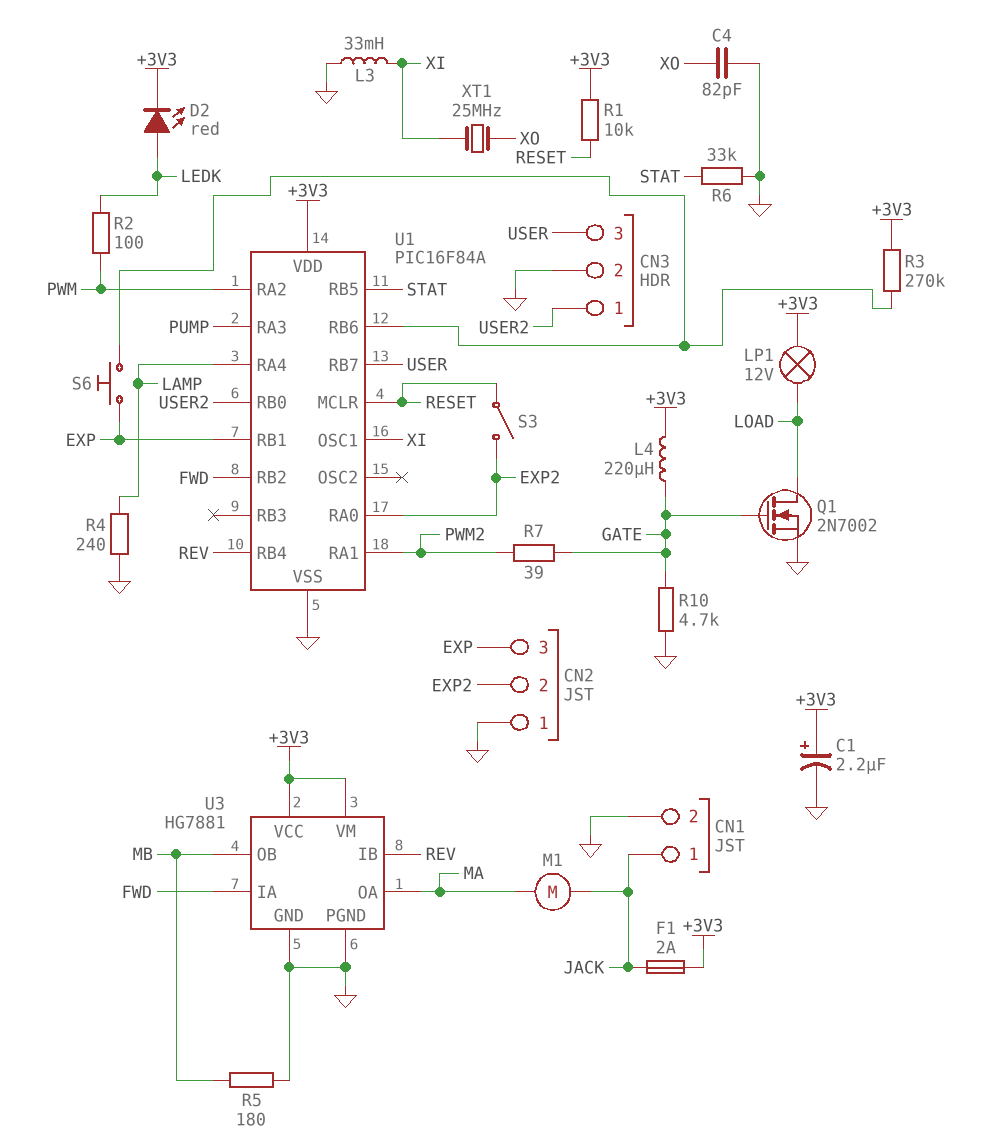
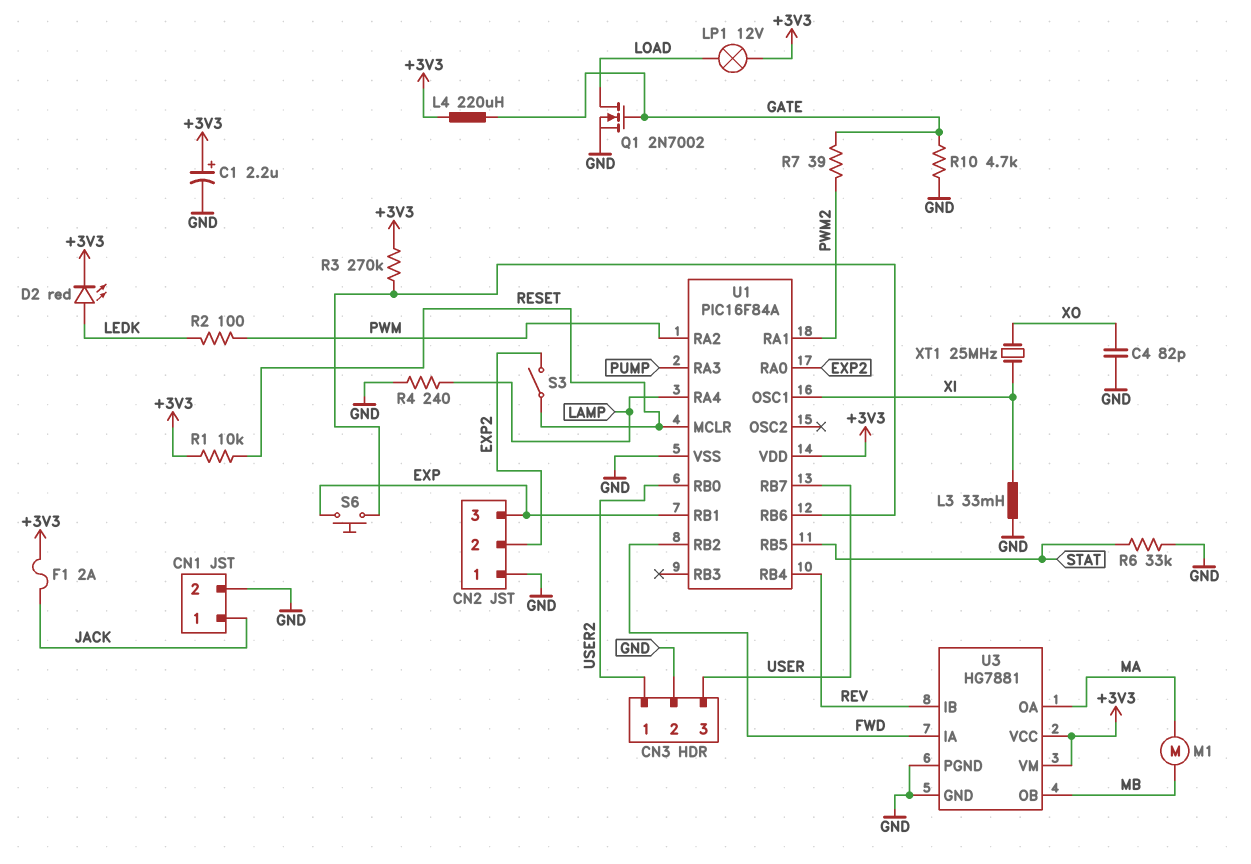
M1: motor (JACK, MA) -> motor (MA, MB)
R5: 180 (GND, MB) -> none

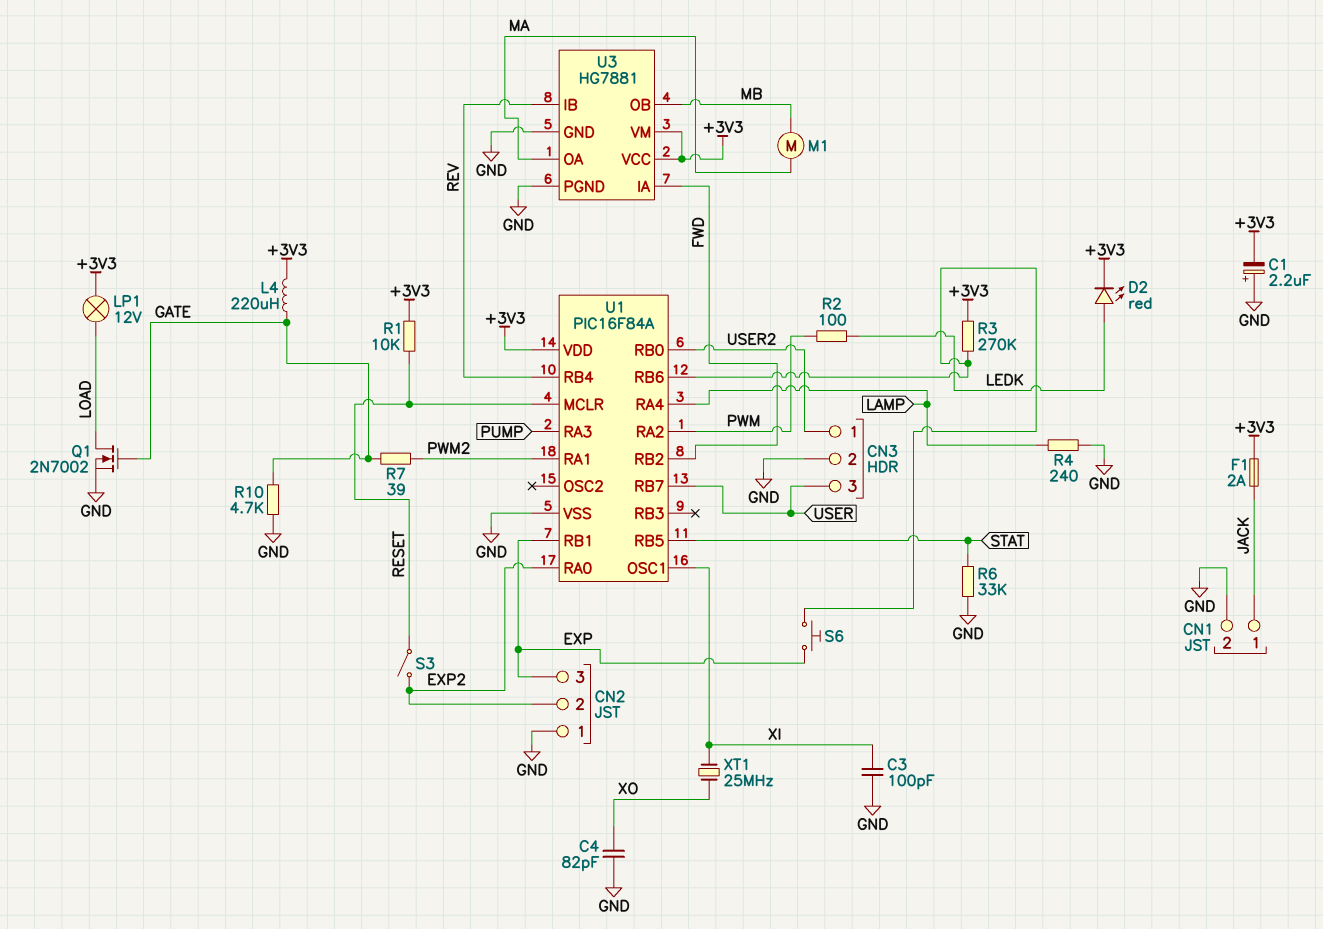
C1: 2.2uF (plus +3V3, minus GND) -> 2.2uF (plus GND, minus +3V3)
C3: none -> 100pF (GND, XI)
L3: 33mH (GND, XI) -> none

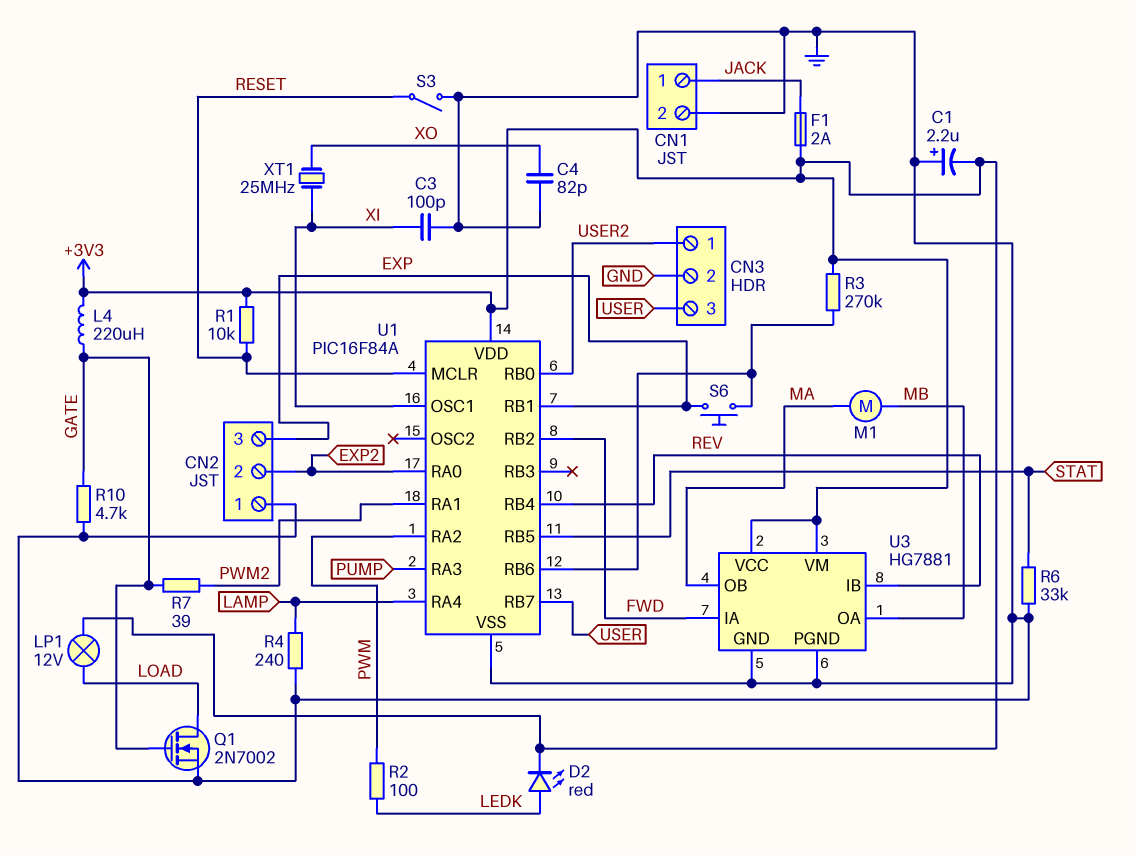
S3: switch (EXP2, RESET) -> switch (GND, RESET)
U3 pin OA: MA -> MB
U3 pin OB: MB -> MA

